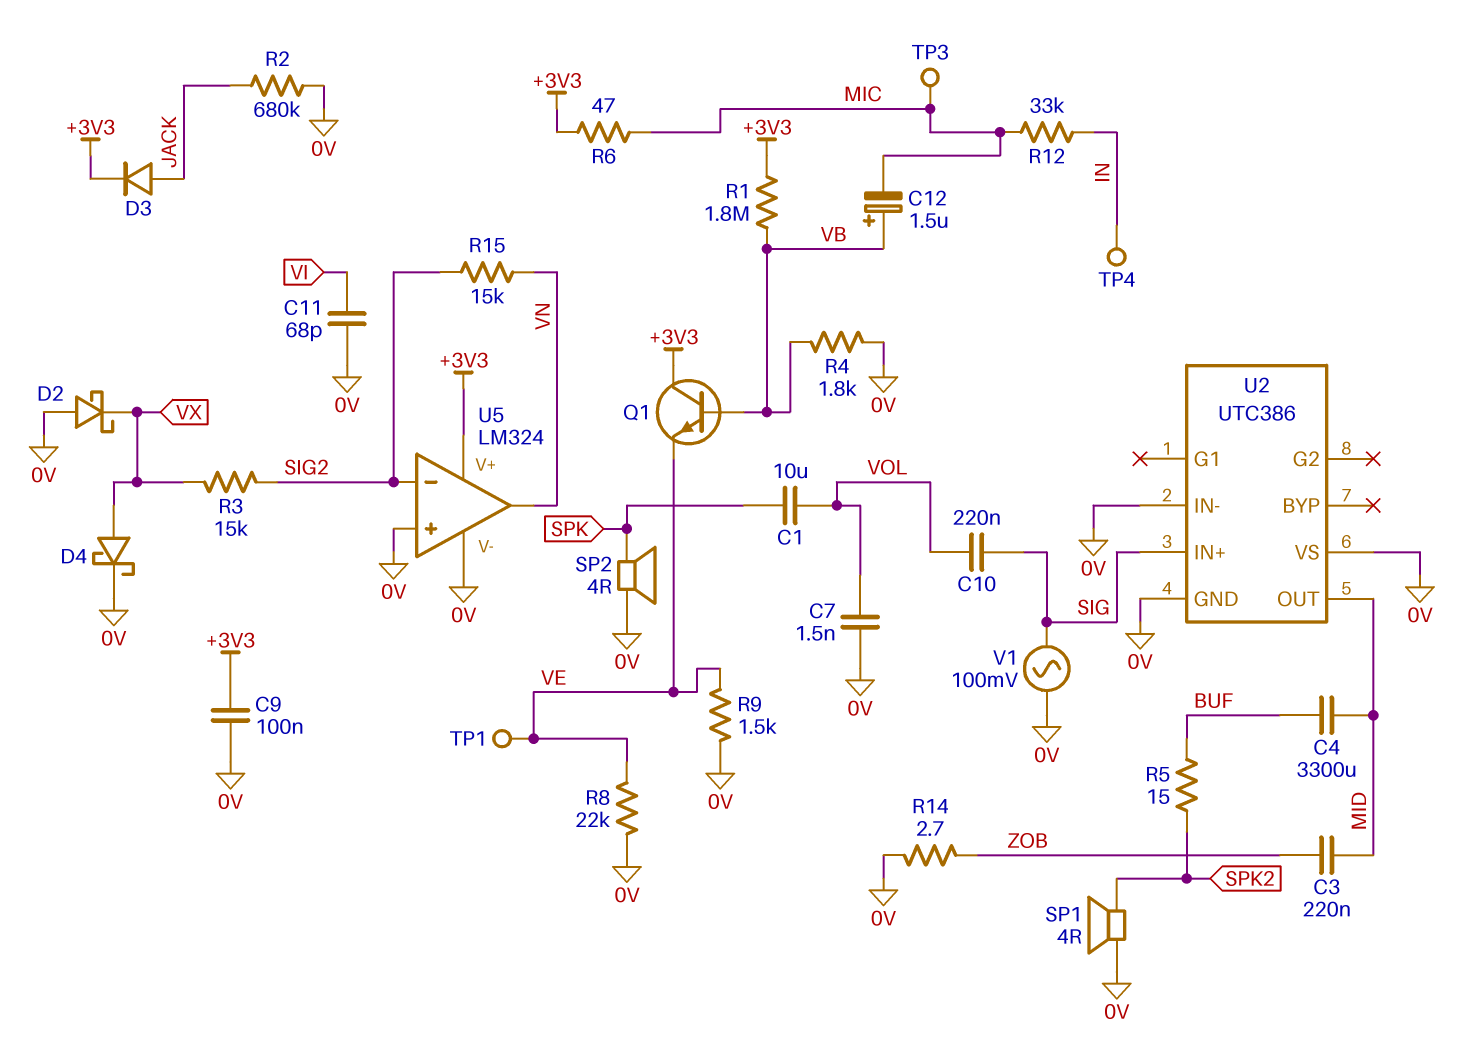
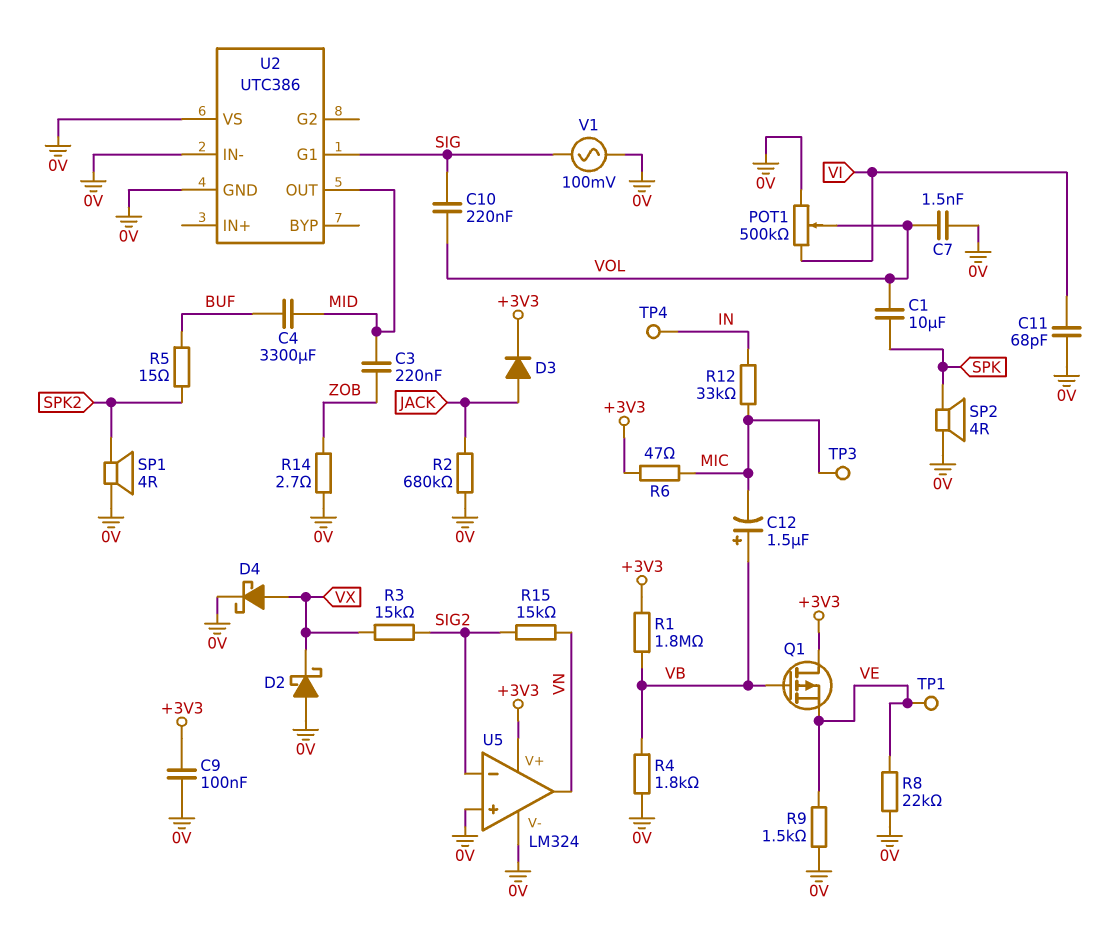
POT1: none -> 500k (0V, VI, wiper VOL)
Q1: NPN (B VB, C +3V3, E VE) -> PMOS (G VB, D +3V3, S VE)
U2 pin G1: none -> SIG
U2 pin IN+: SIG -> none

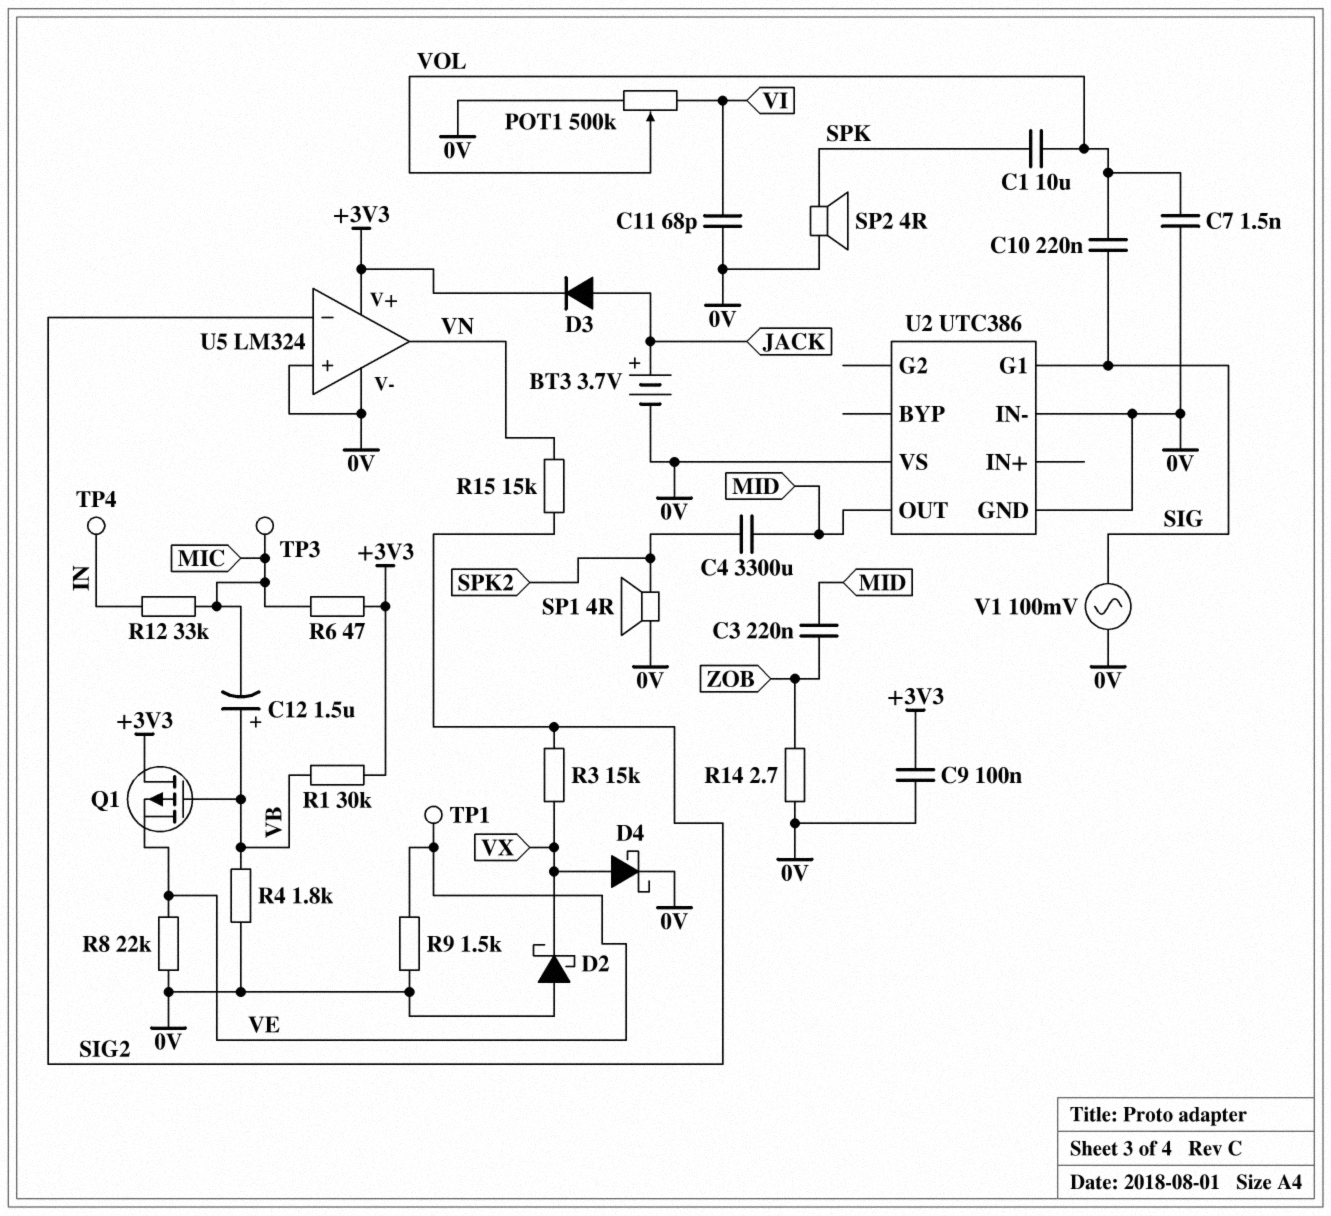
BT3: none -> 3.7V (plus JACK, minus 0V)
C4: 3300uF (BUF, MID) -> 3300uF (MID, SPK2)
R1: 1.8M (+3V3, VB) -> 30k (+3V3, VB)
R2: 680k (0V, JACK) -> none
R5: 15 (BUF, SPK2) -> none

